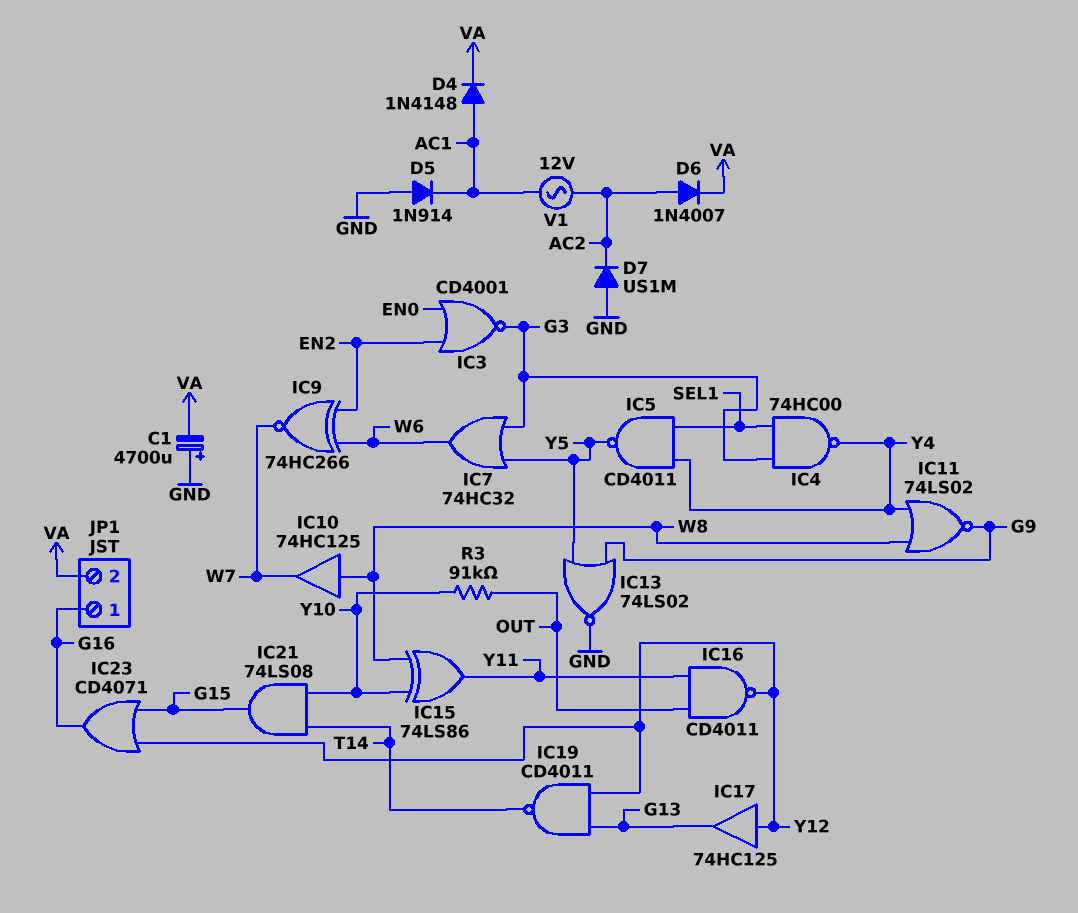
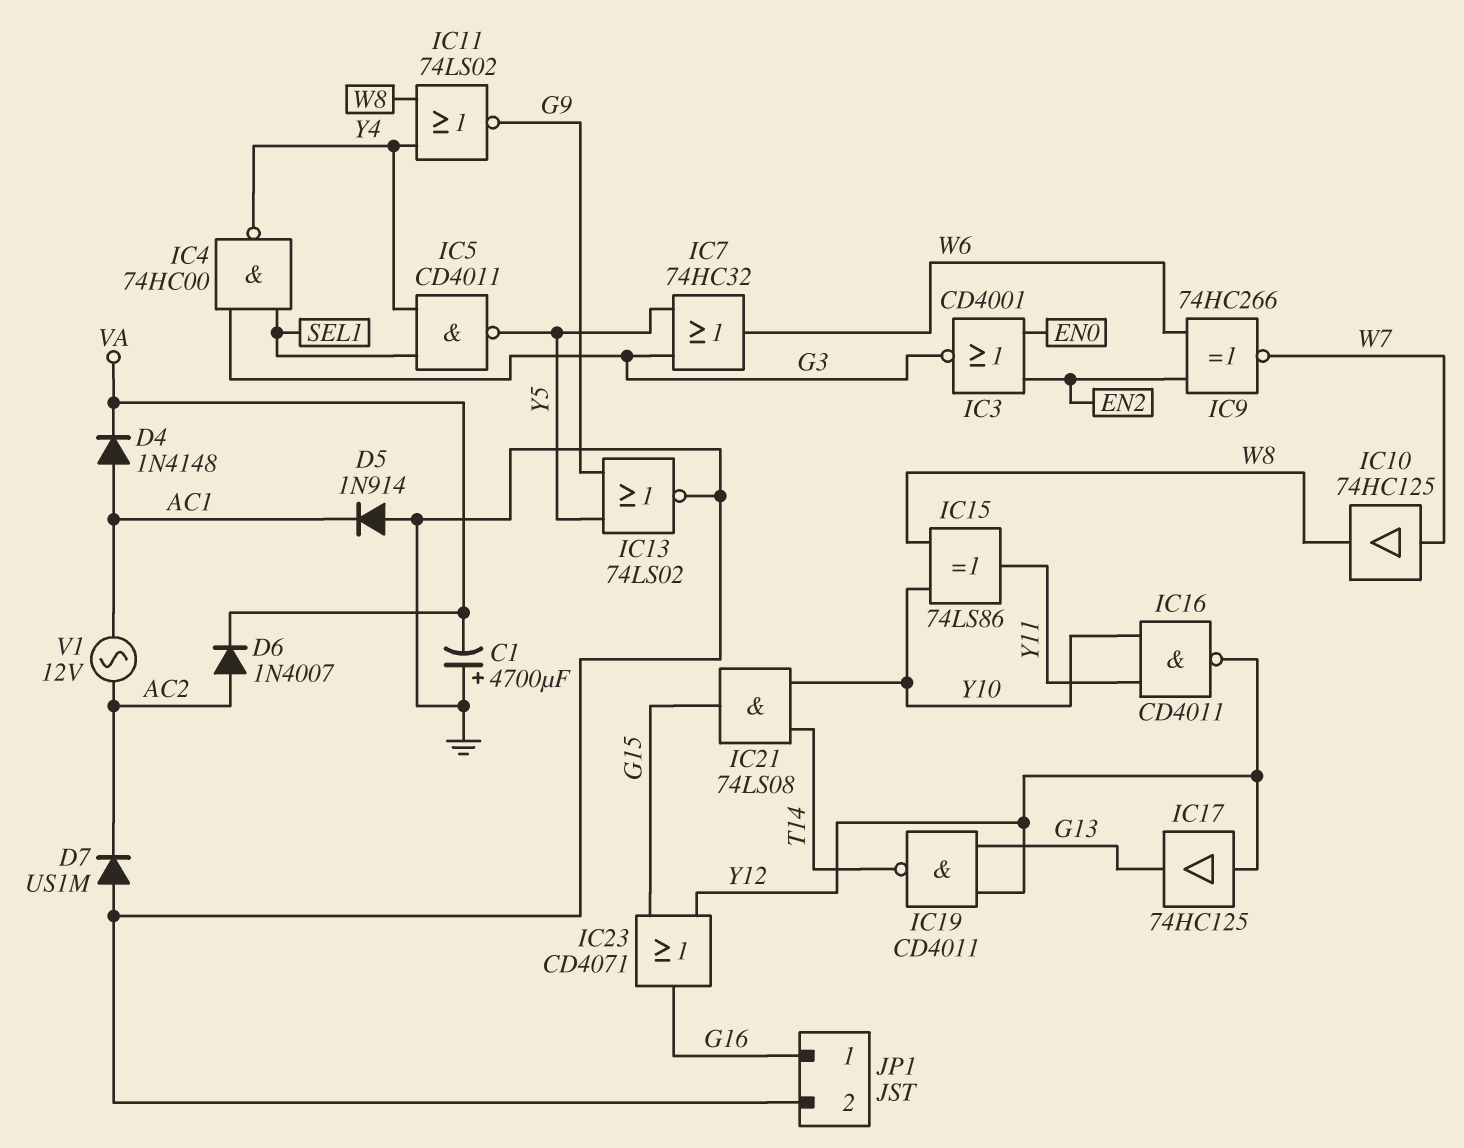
IC10: buffer 74HC125 (in W8, out W7) -> buffer 74HC125 (in W7, out W8)
IC16: NAND CD4011 (in OUT, in Y11, out Y12) -> NAND CD4011 (in Y10, in Y11, out Y12)
JP1 pin 2: VA -> GND
R3: 91k (OUT, Y10) -> none

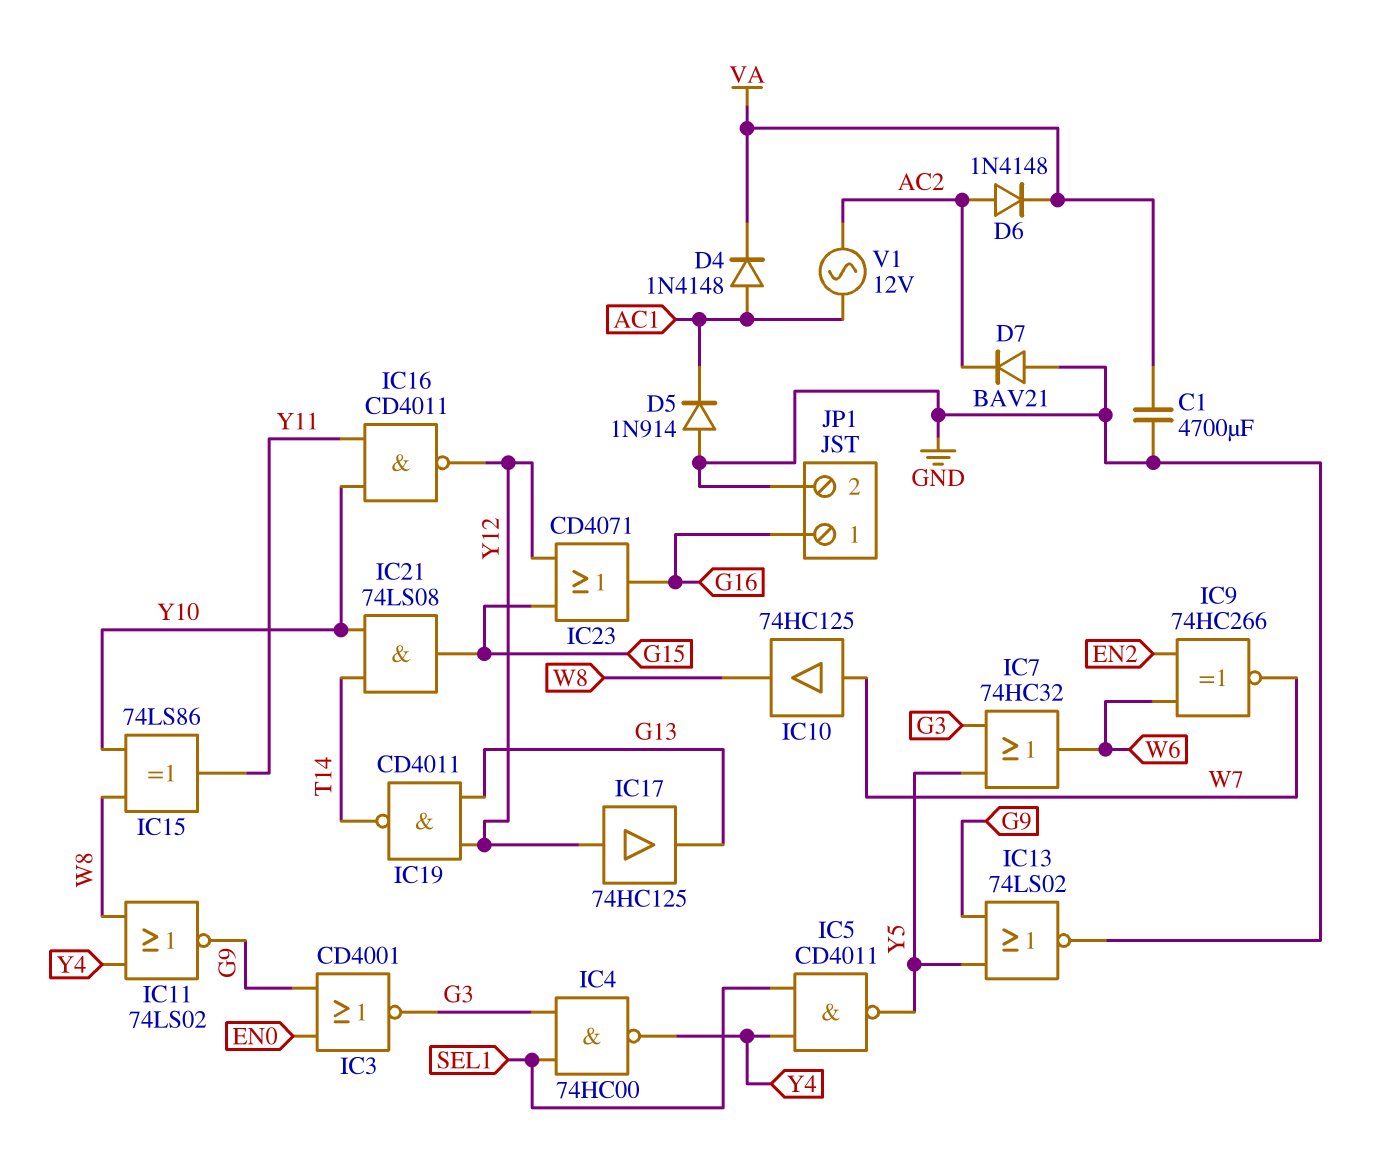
C1: 4700uF (plus GND, minus VA) -> 4700uF (GND, VA)
D6: diode 1N4007 (A AC2, K VA) -> diode 1N4148 (A AC2, K VA)
D7: diode US1M (A GND, K AC2) -> diode BAV21 (A GND, K AC2)
IC3: NOR CD4001 (in EN0, in EN2, out G3) -> NOR CD4001 (in EN0, in G9, out G3)

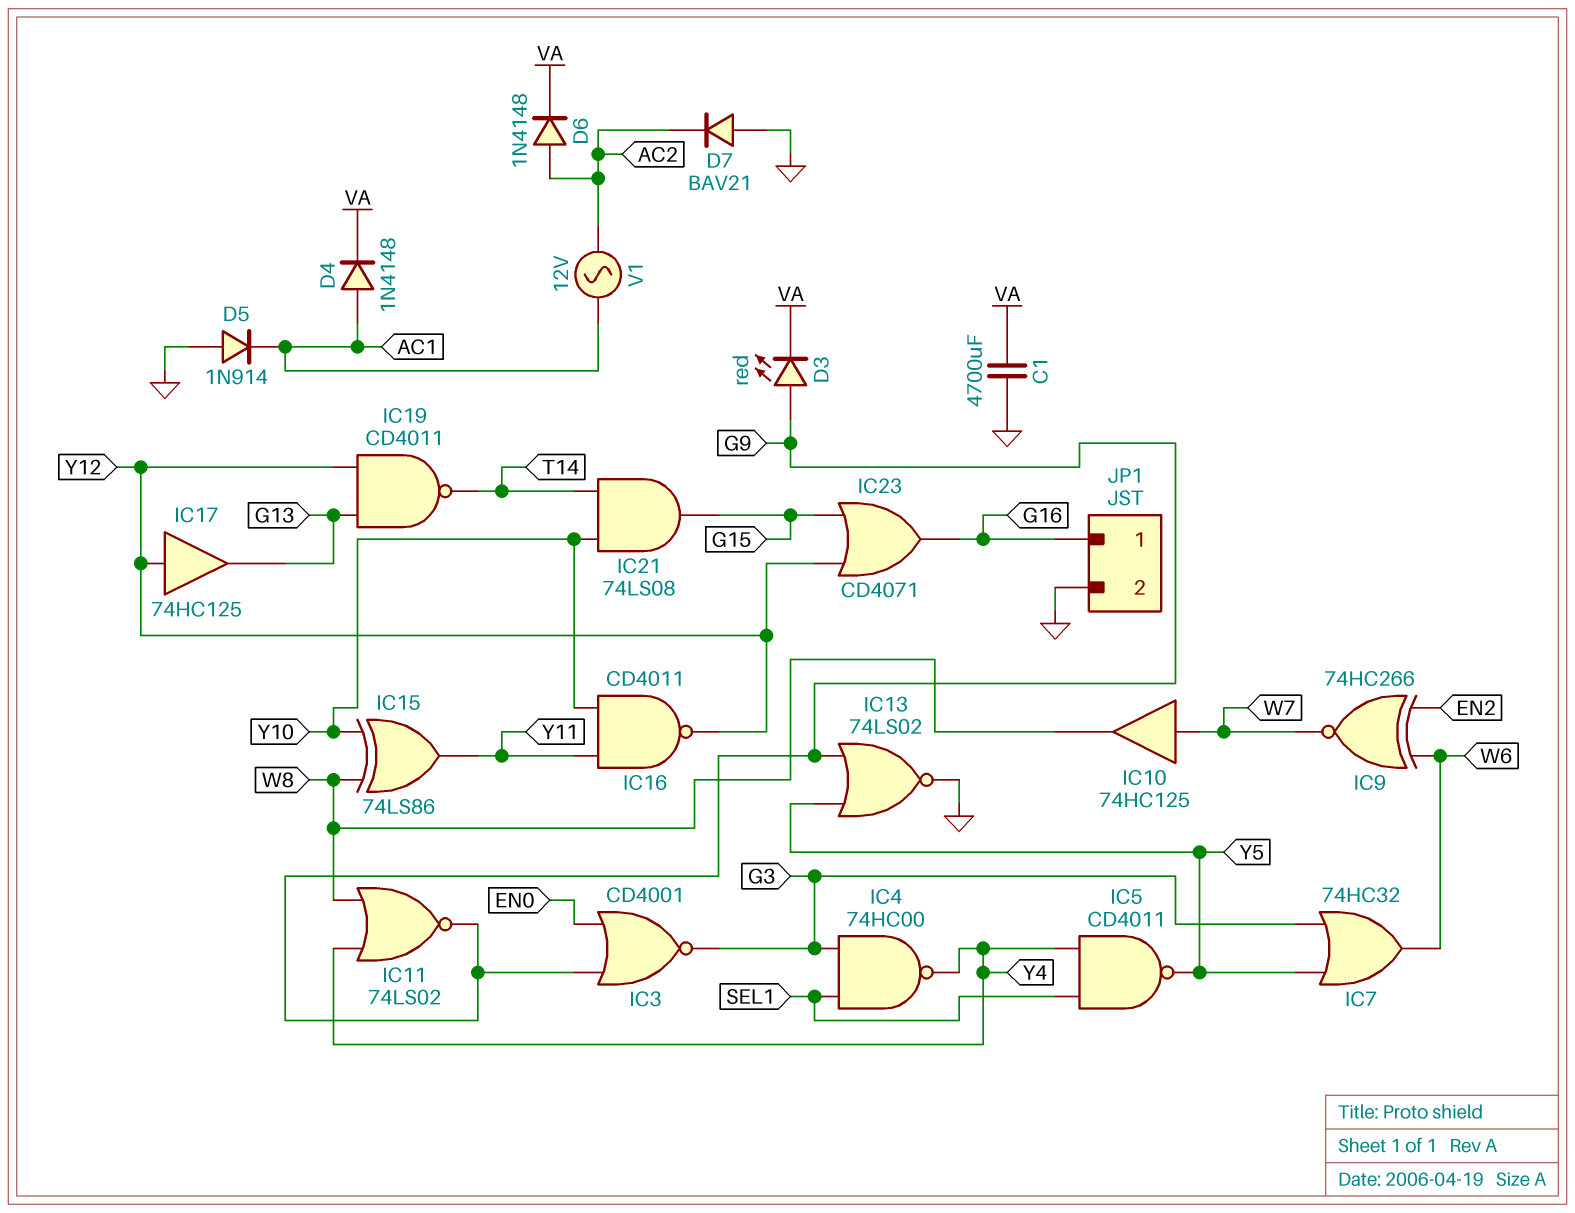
D3: none -> LED red (A G9, K VA)

